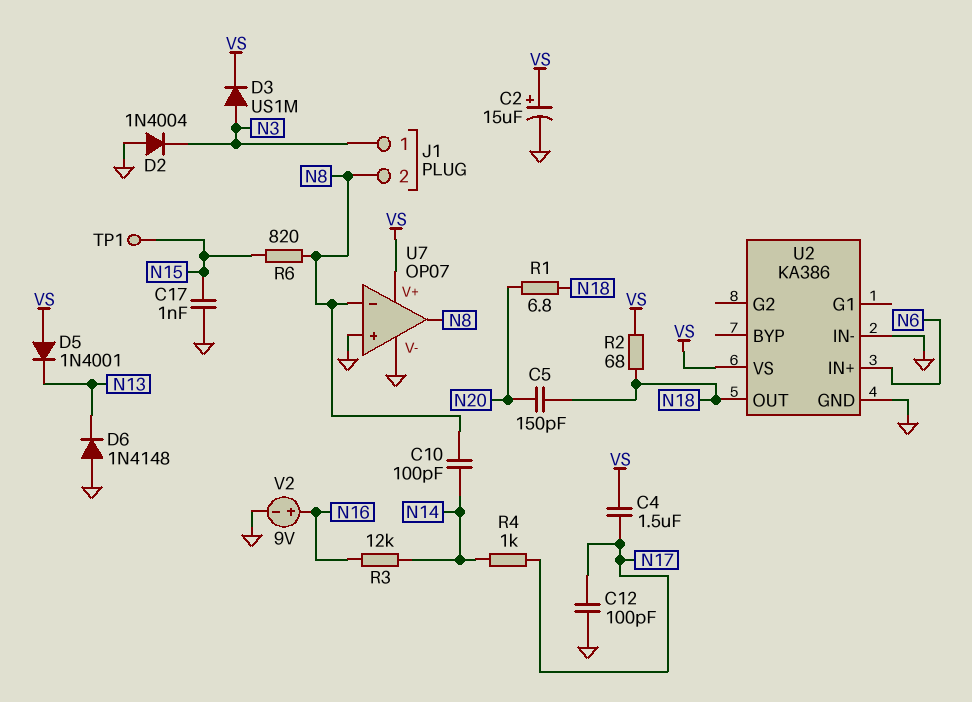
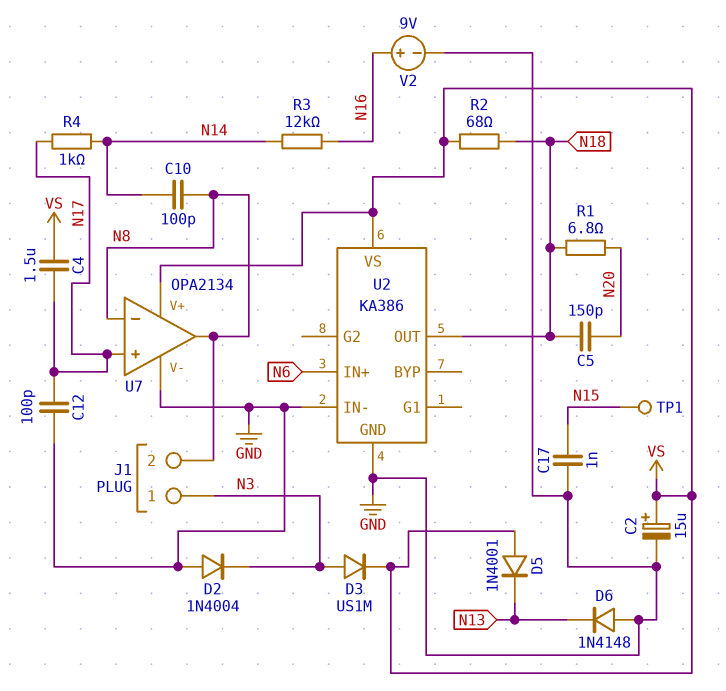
R6: 820 (N8, N15) -> none
U7: OP07 -> OPA2134
U7 pin in+: GND -> N17

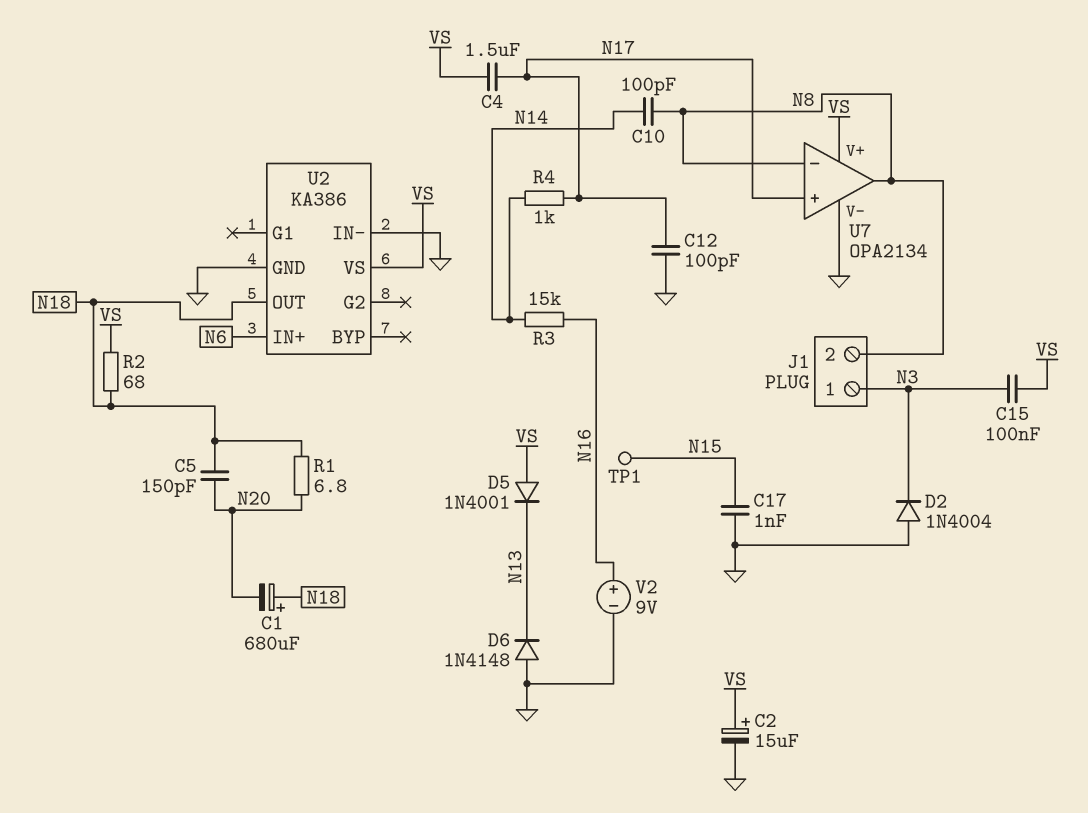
C1: none -> 680uF (plus N18, minus N20)
C15: none -> 100nF (N3, VS)
D3: diode US1M (A N3, K VS) -> none
R3: 12k (N14, N16) -> 15k (N14, N16)

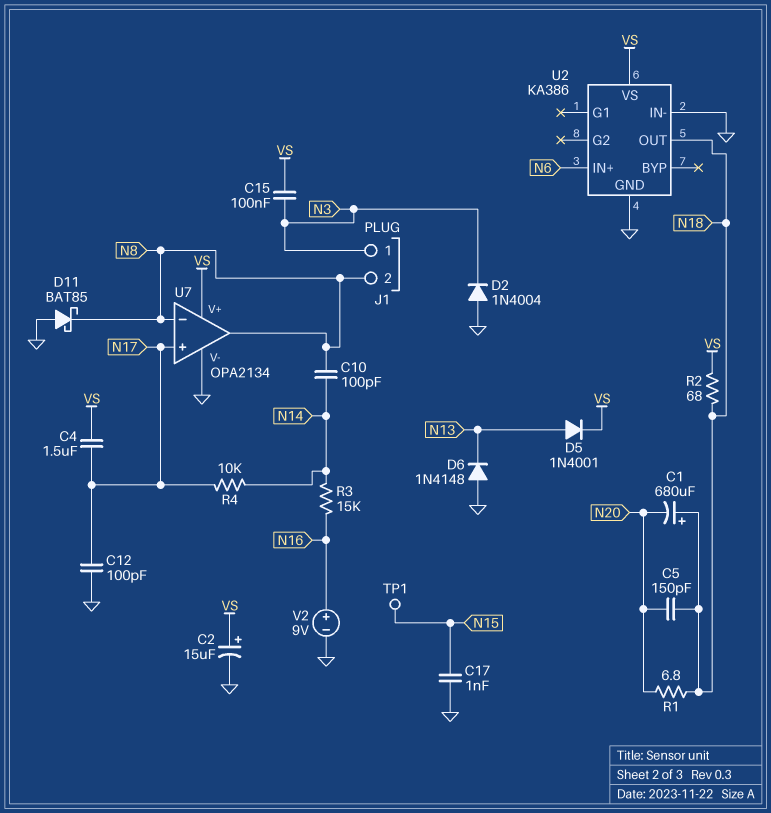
D5: diode 1N4001 (A VS, K N13) -> diode 1N4001 (A N13, K VS)
D11: none -> schottky BAT85 (A GND, K N8)
R4: 1k (N14, N17) -> 10k (N14, N17)

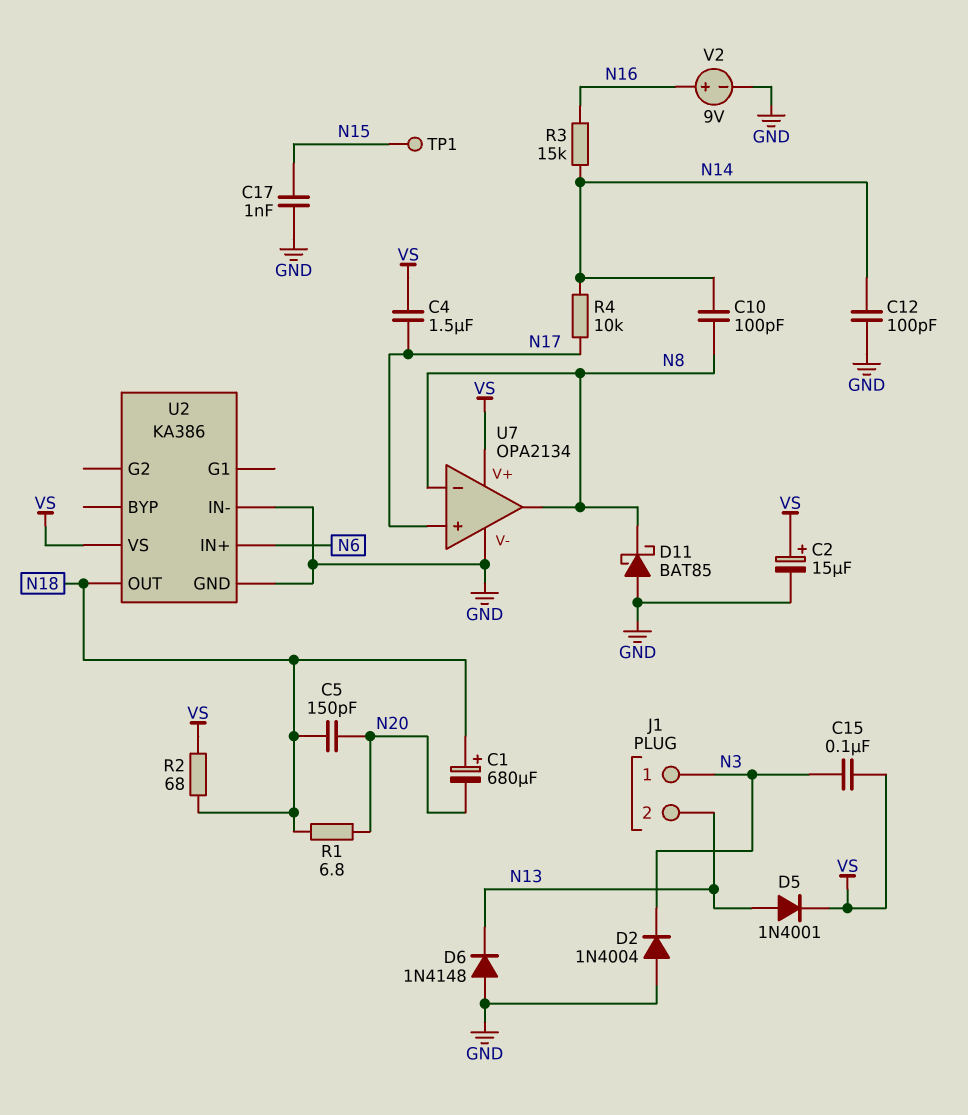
C12: 100pF (GND, N17) -> 100pF (GND, N14)
J1 pin 2: N8 -> N13

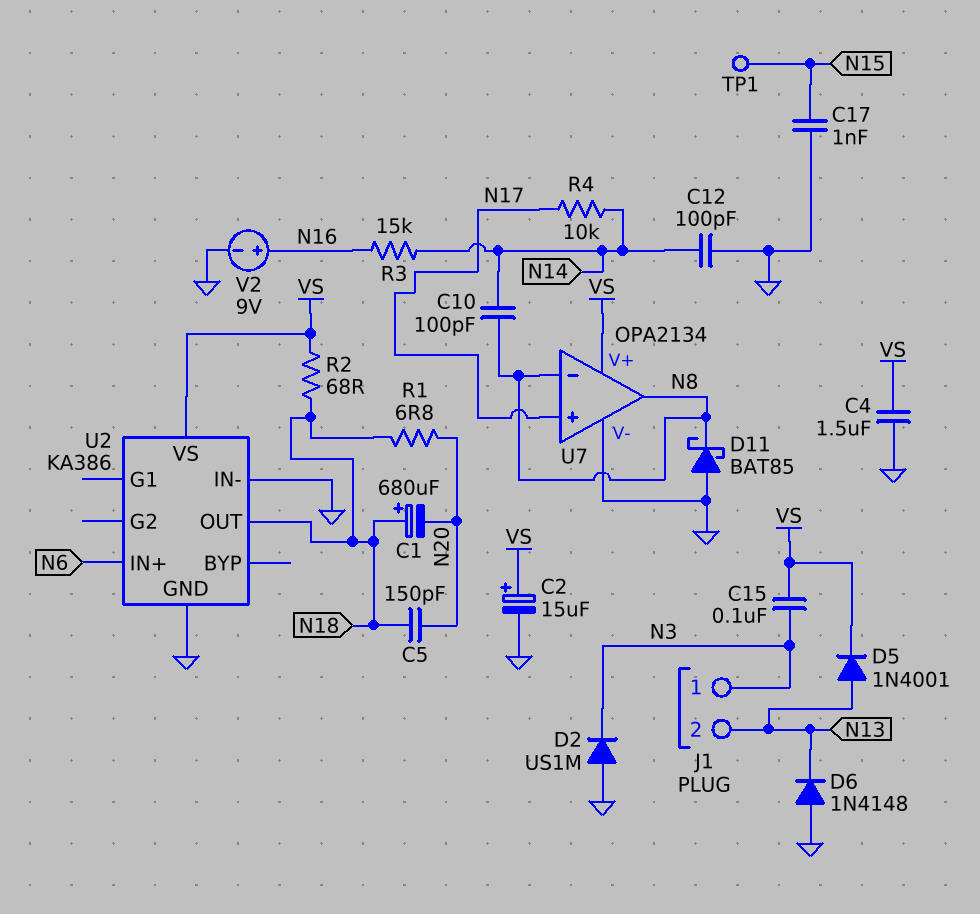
C4: 1.5uF (N17, VS) -> 1.5uF (GND, VS)
D2: diode 1N4004 (A GND, K N3) -> diode US1M (A GND, K N3)

